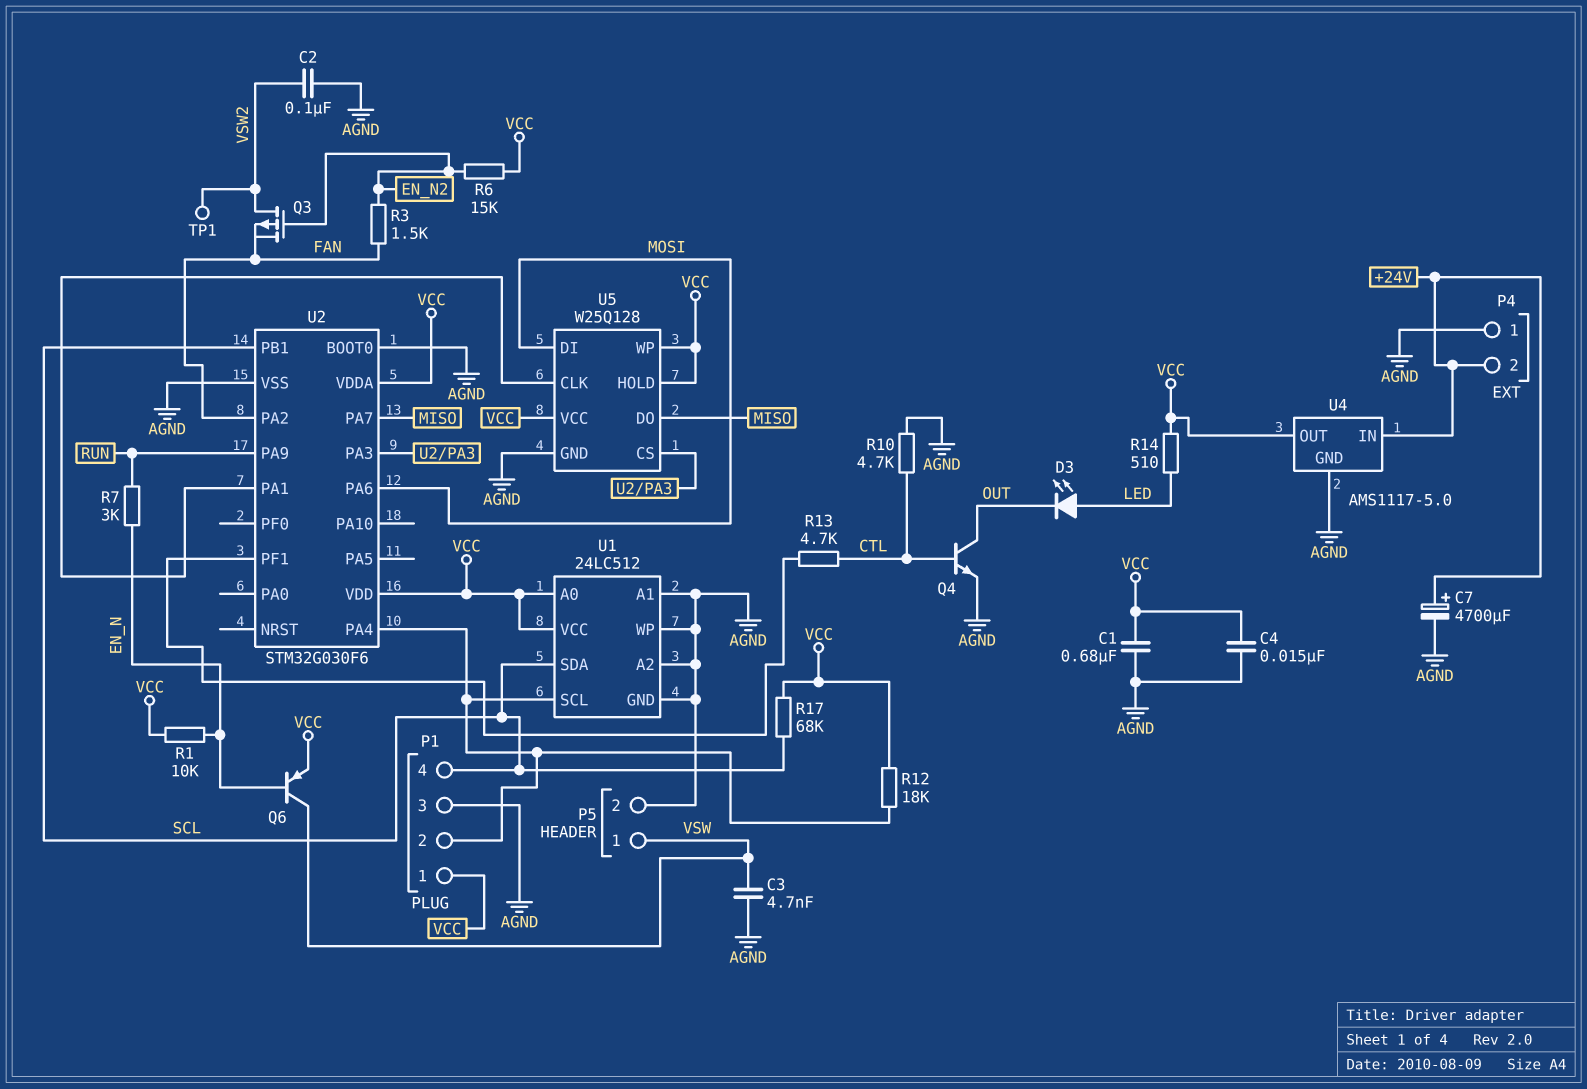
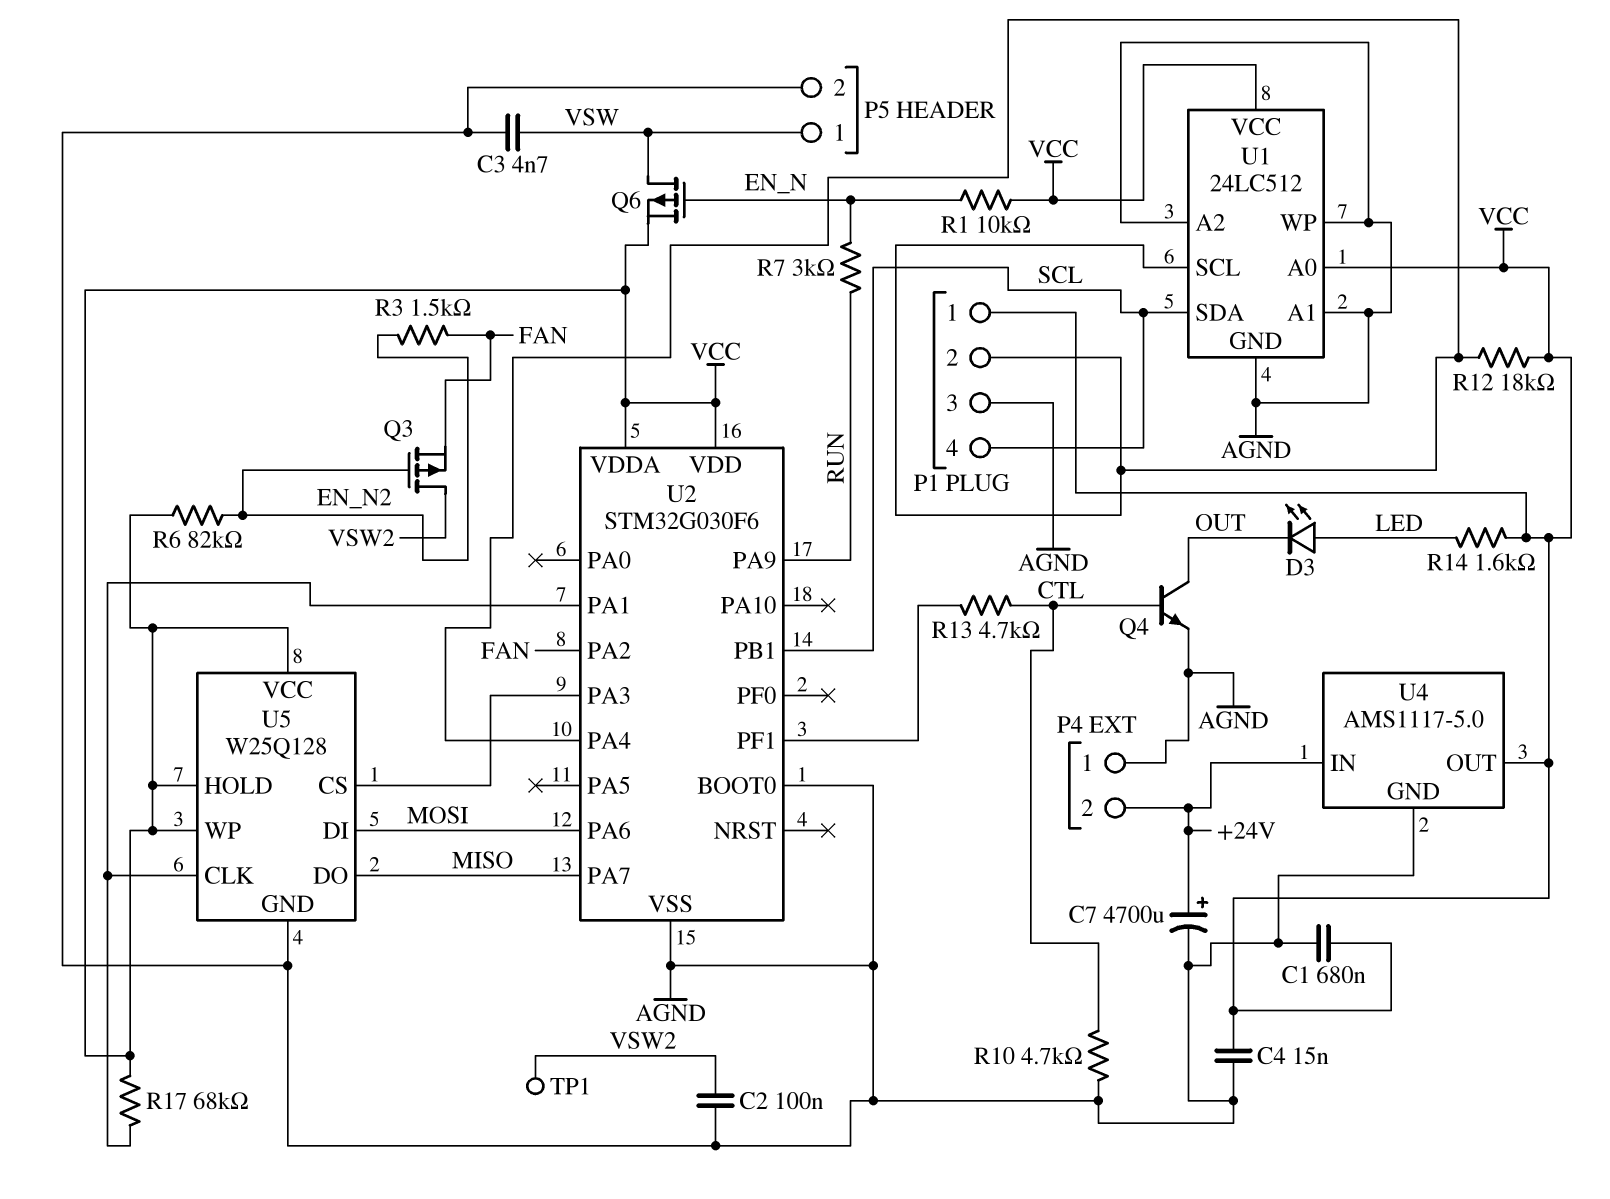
Q6: PNP (B EN_N, C VSW, E VCC) -> PMOS (G EN_N, D VSW, S VCC)
R6: 15k (EN_N2, VCC) -> 82k (EN_N2, VCC)
R14: 510 (LED, VCC) -> 1.6k (LED, VCC)
R17: 68k (SCL, VCC) -> 68k (U2/PA1, VCC)

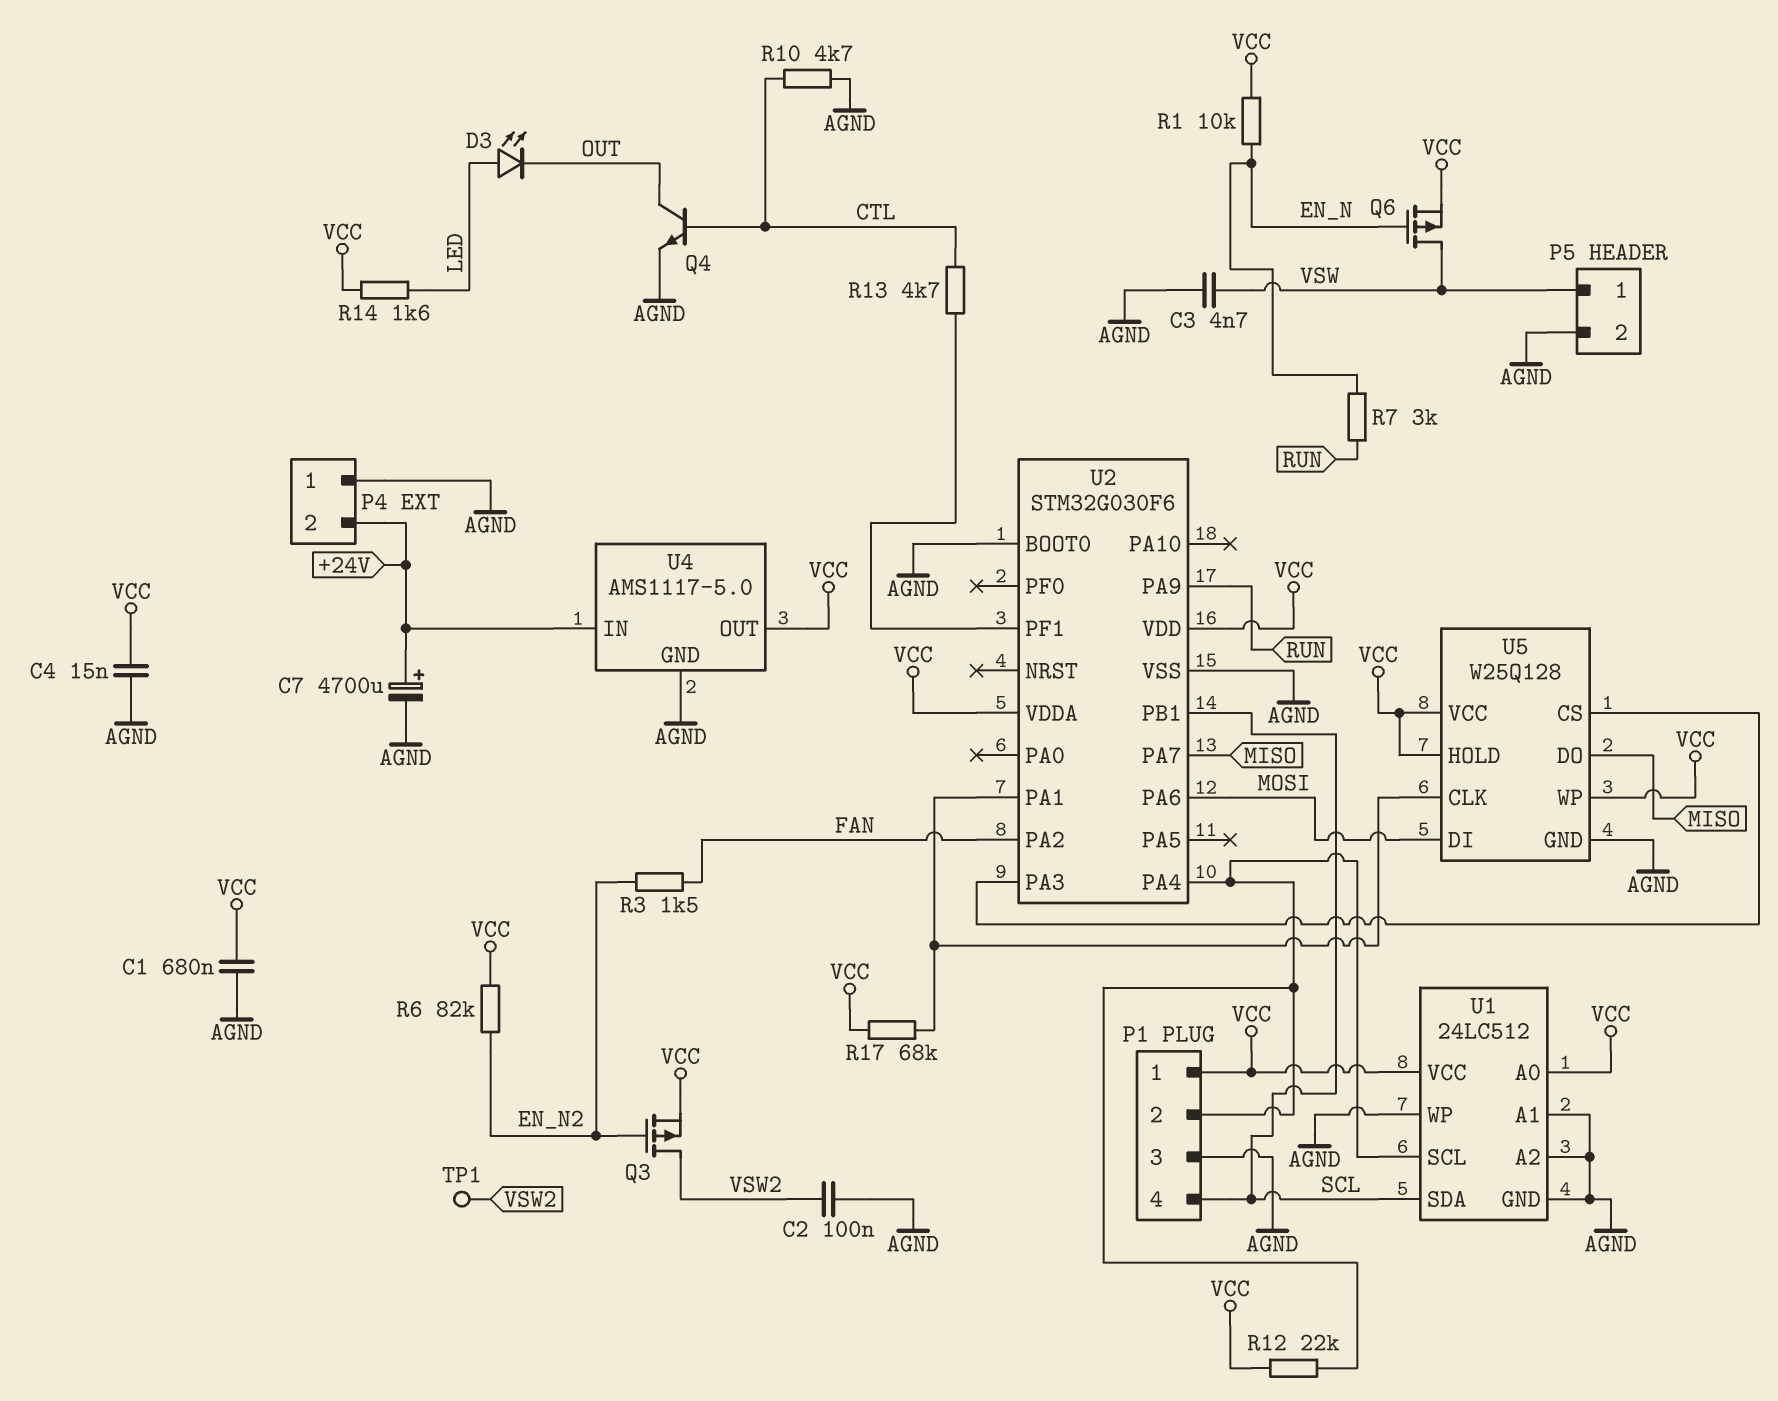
Q3: PMOS (G EN_N2, D VSW2, S FAN) -> PMOS (G EN_N2, D VSW2, S VCC)
R12: 18k (P1/2, VCC) -> 22k (P1/2, VCC)

